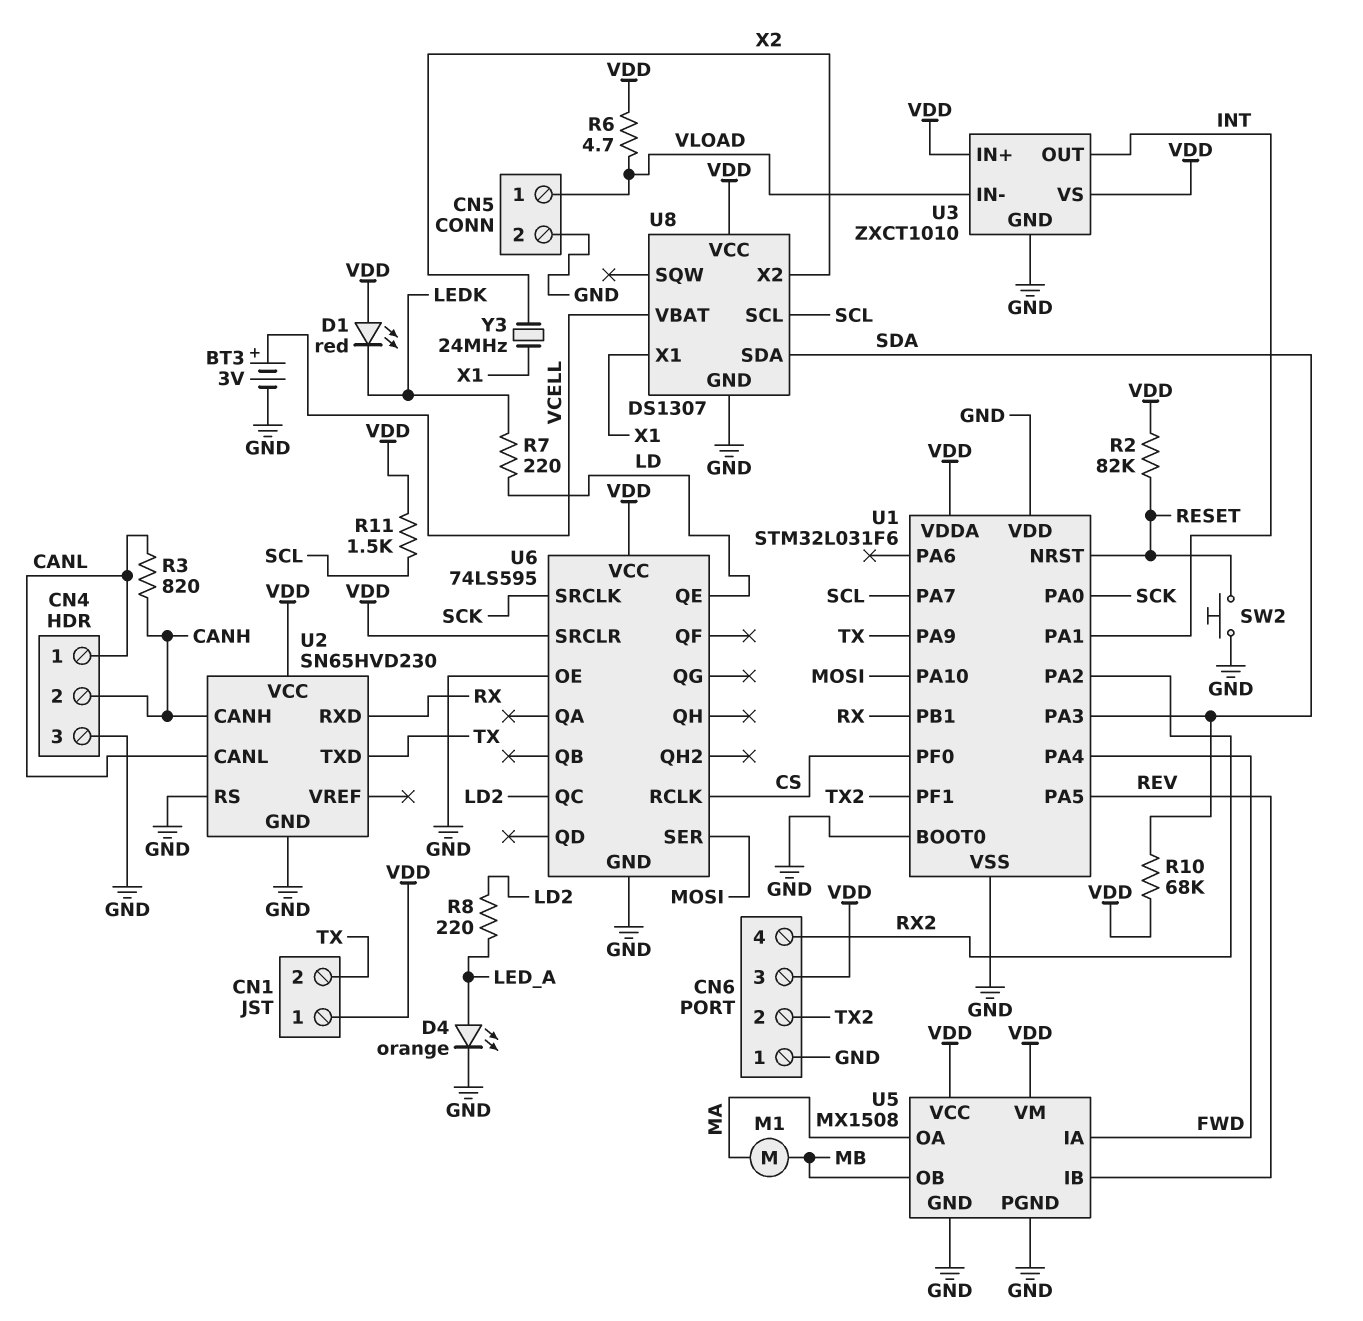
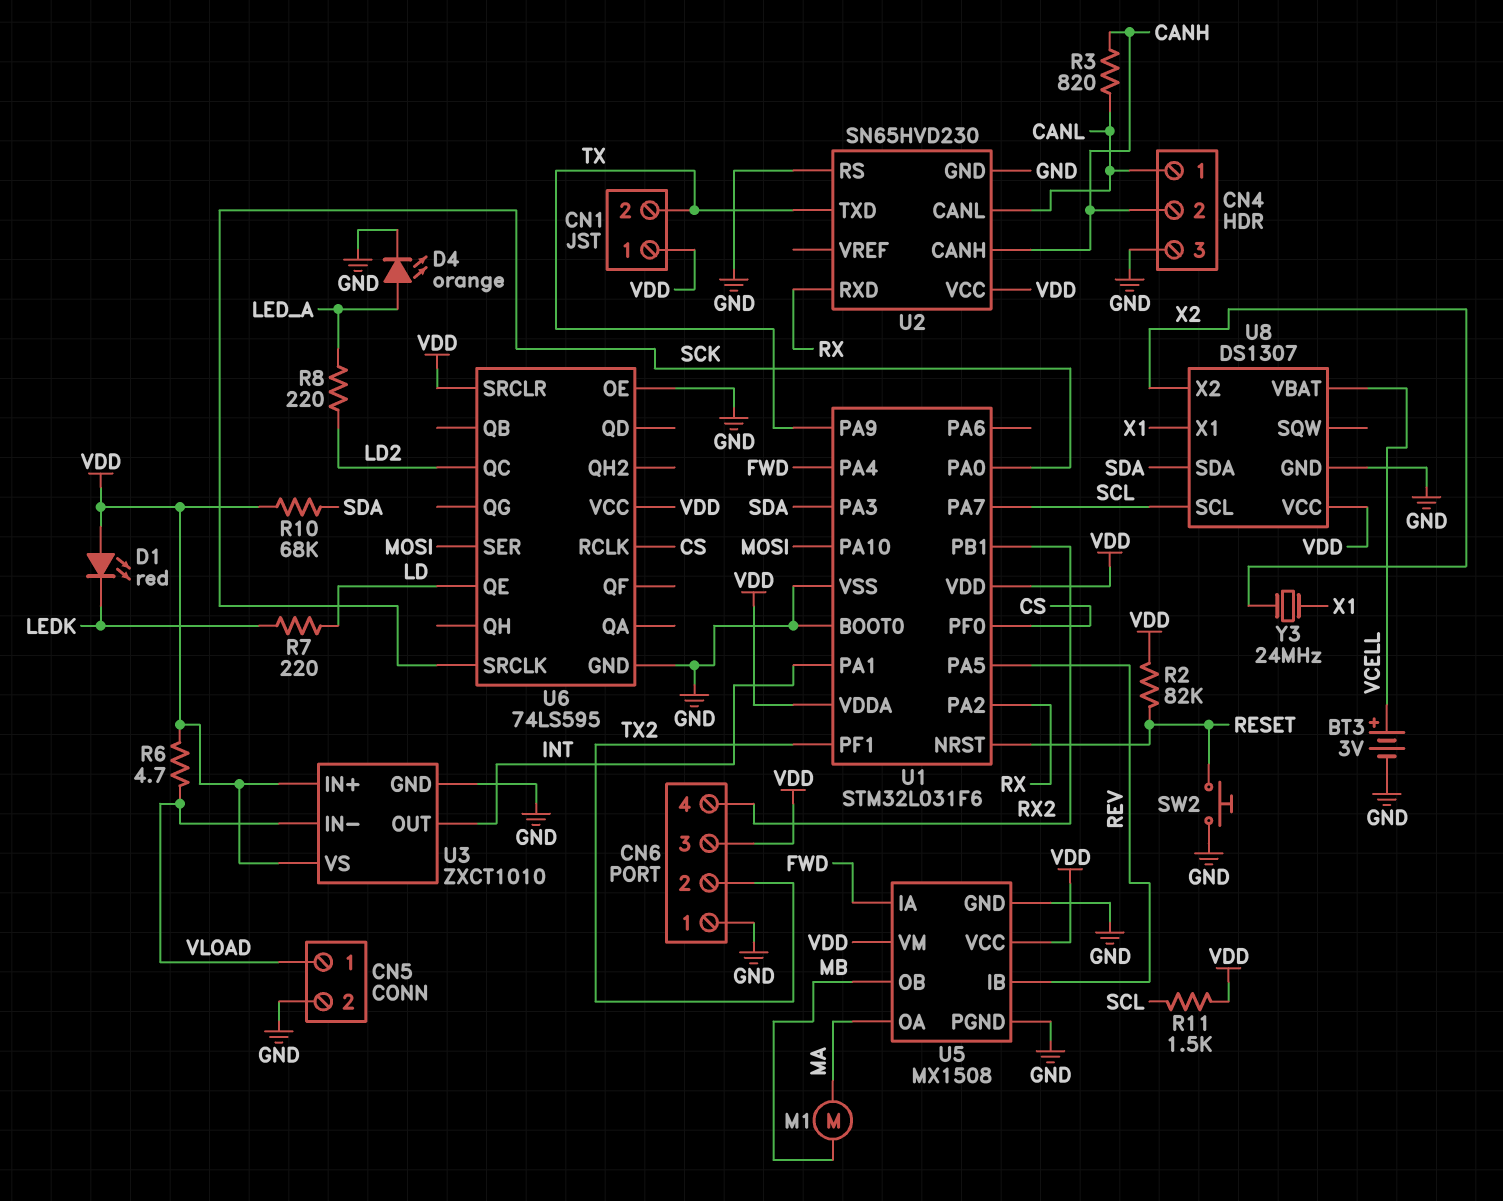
U1 pin PA2: RX2 -> RX
U1 pin PB1: RX -> RX2
U1 pin VDD: GND -> VDD

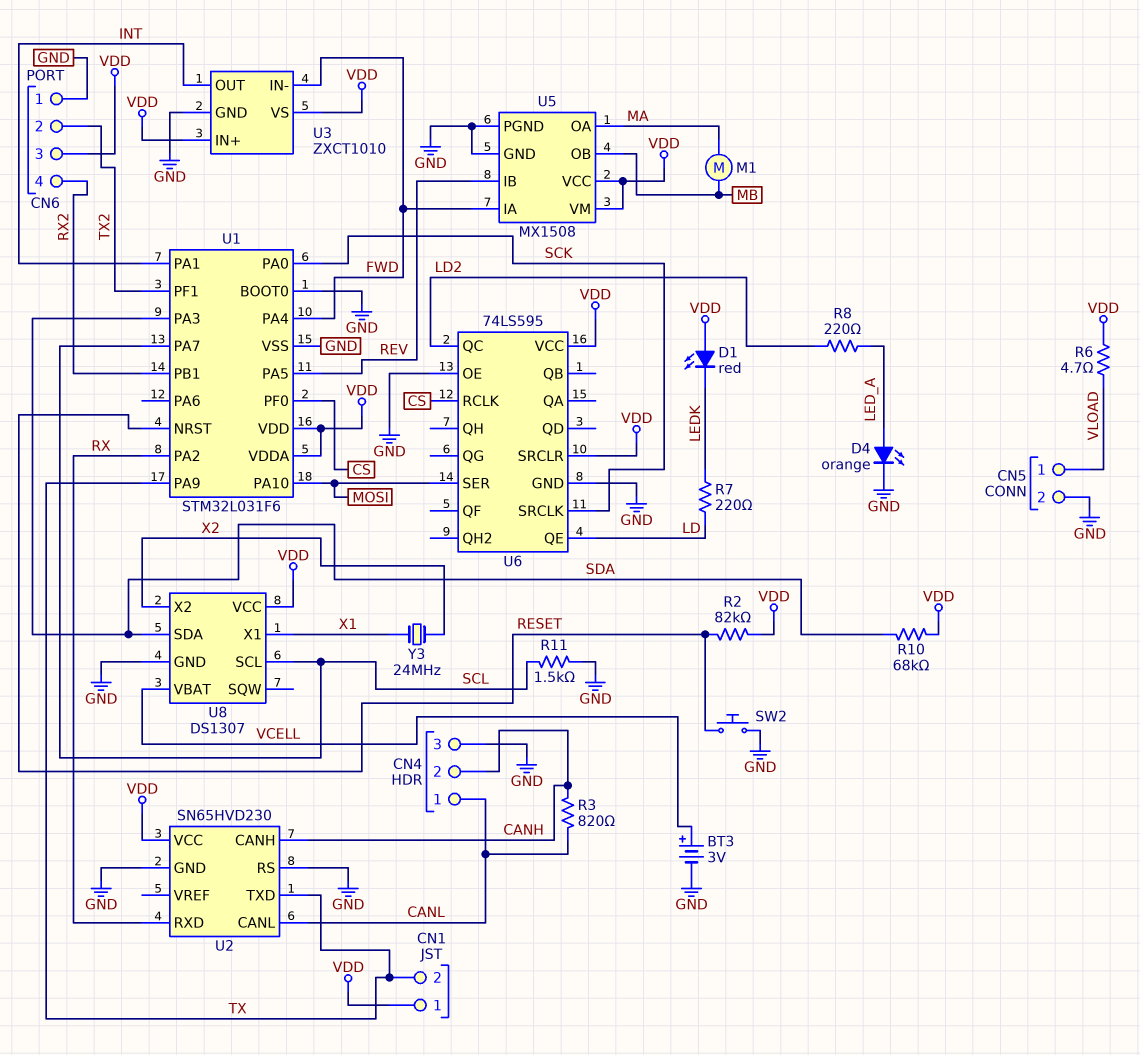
R11: 1.5k (SCL, VDD) -> 1.5k (GND, SCL)
U3 pin IN-: VLOAD -> FWD

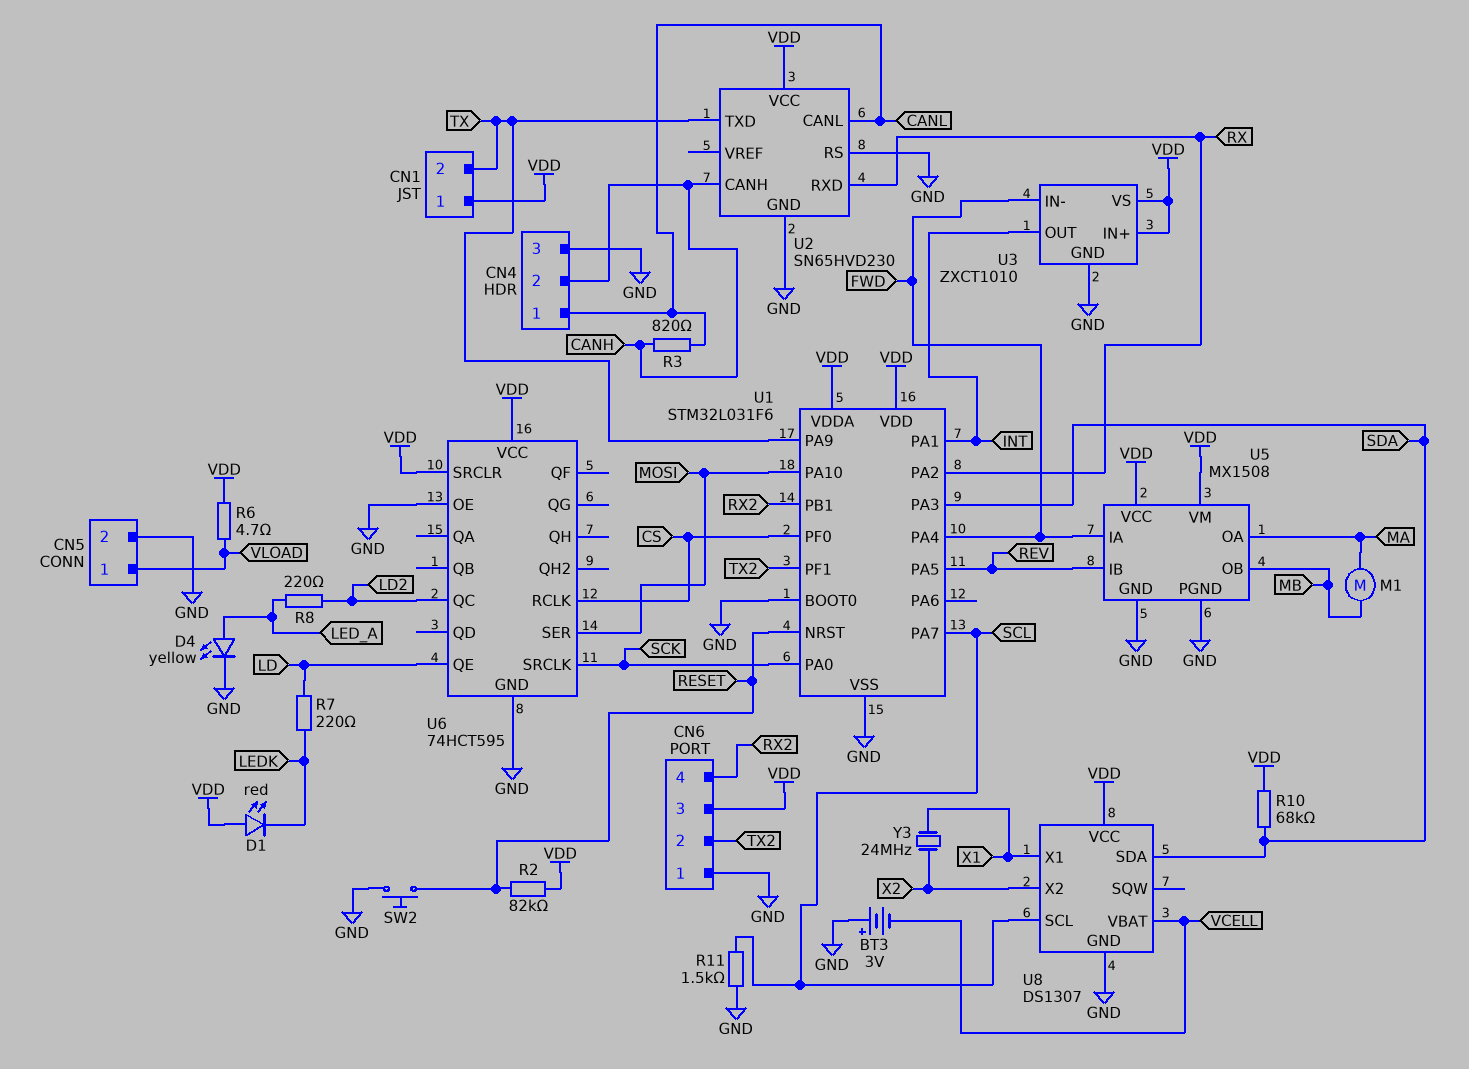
BT3: 3V (plus VCELL, minus GND) -> 3V (plus GND, minus VCELL)
D4: LED orange (A LED_A, K GND) -> LED yellow (A LED_A, K GND)
U6: 74LS595 -> 74HCT595

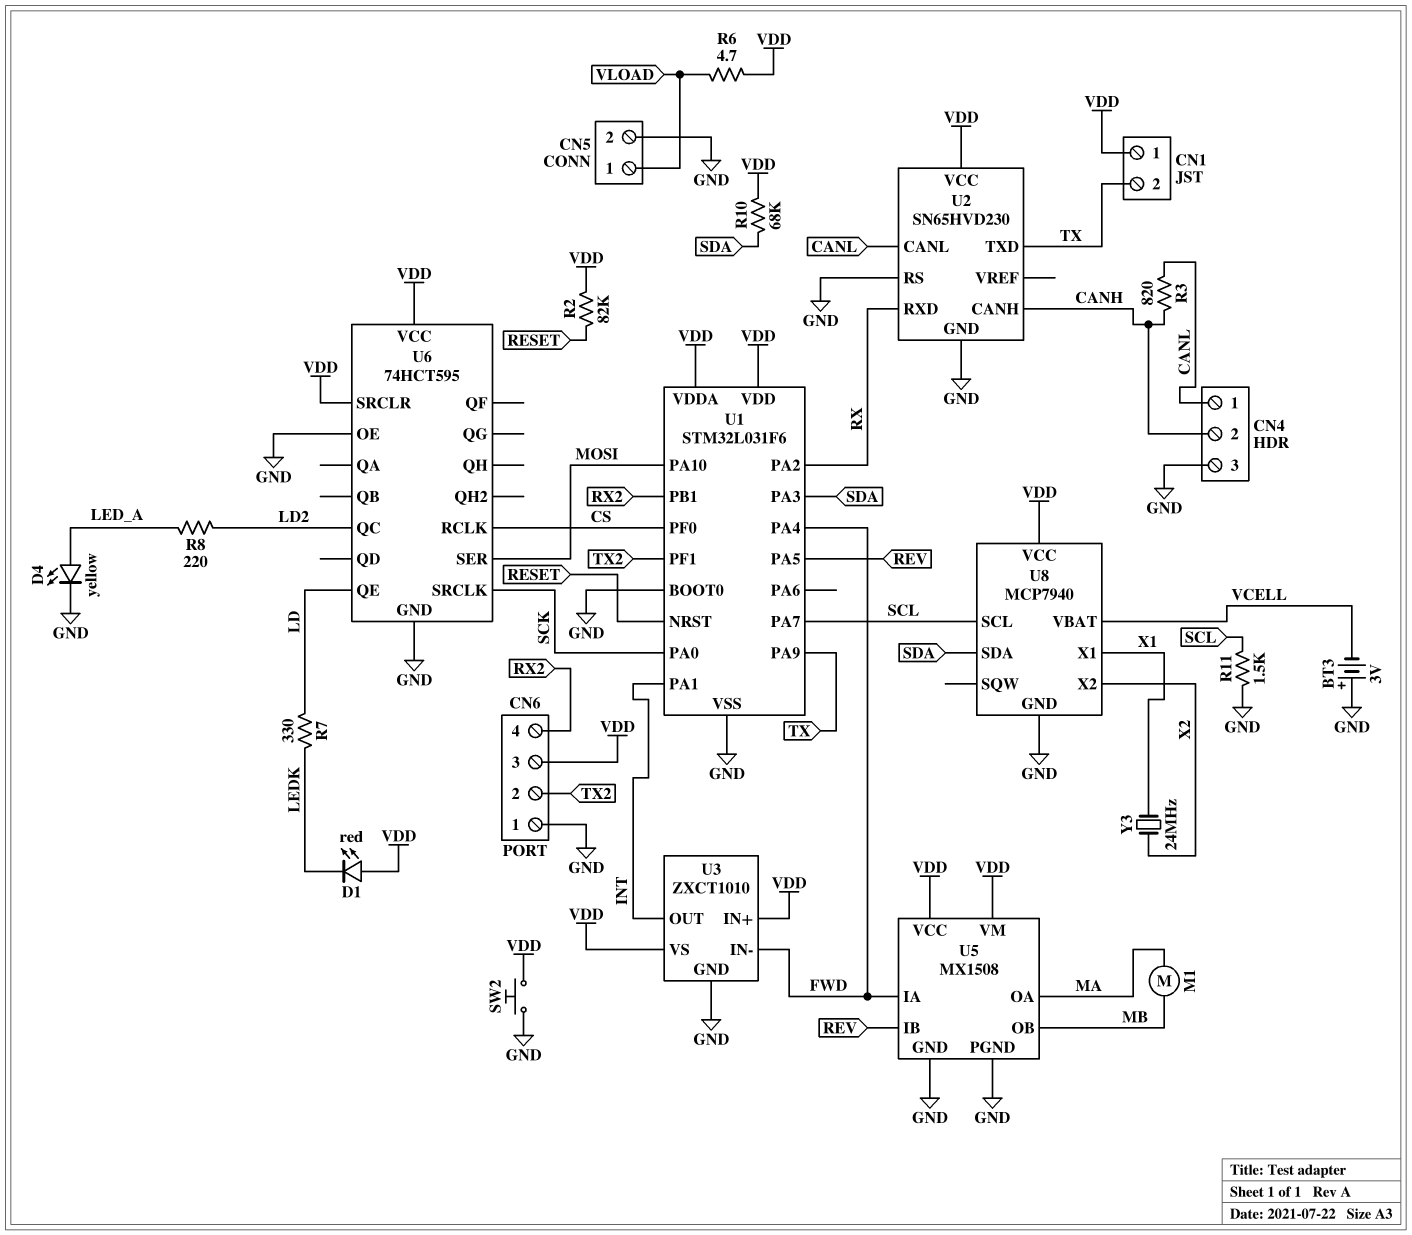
R7: 220 (LD, LEDK) -> 330 (LD, LEDK)
SW2: button (GND, RESET) -> button (GND, VDD)
U8: DS1307 -> MCP7940

